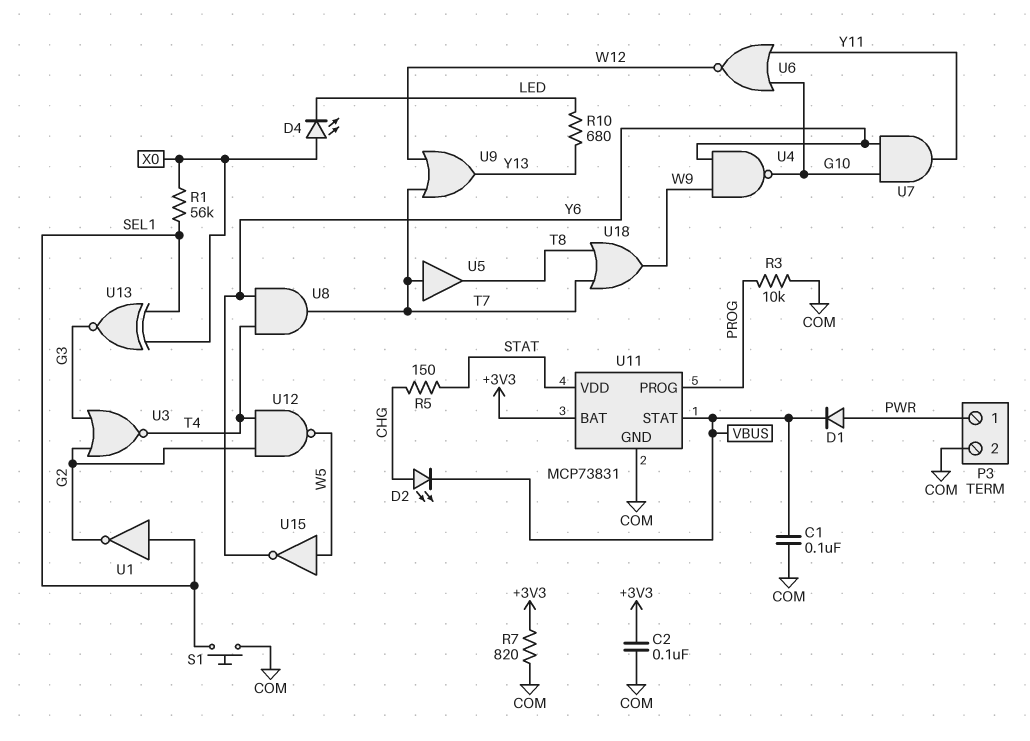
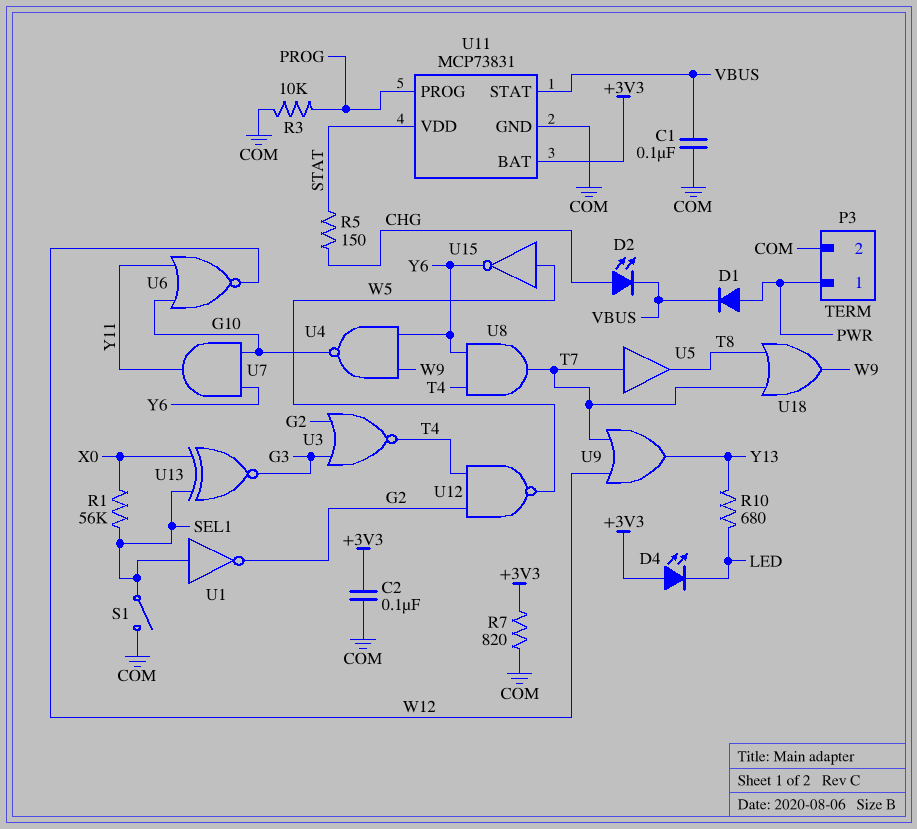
D4: LED (A X0, K LED) -> LED (A +3V3, K LED)
S1: button (COM, SEL1) -> switch (COM, SEL1)

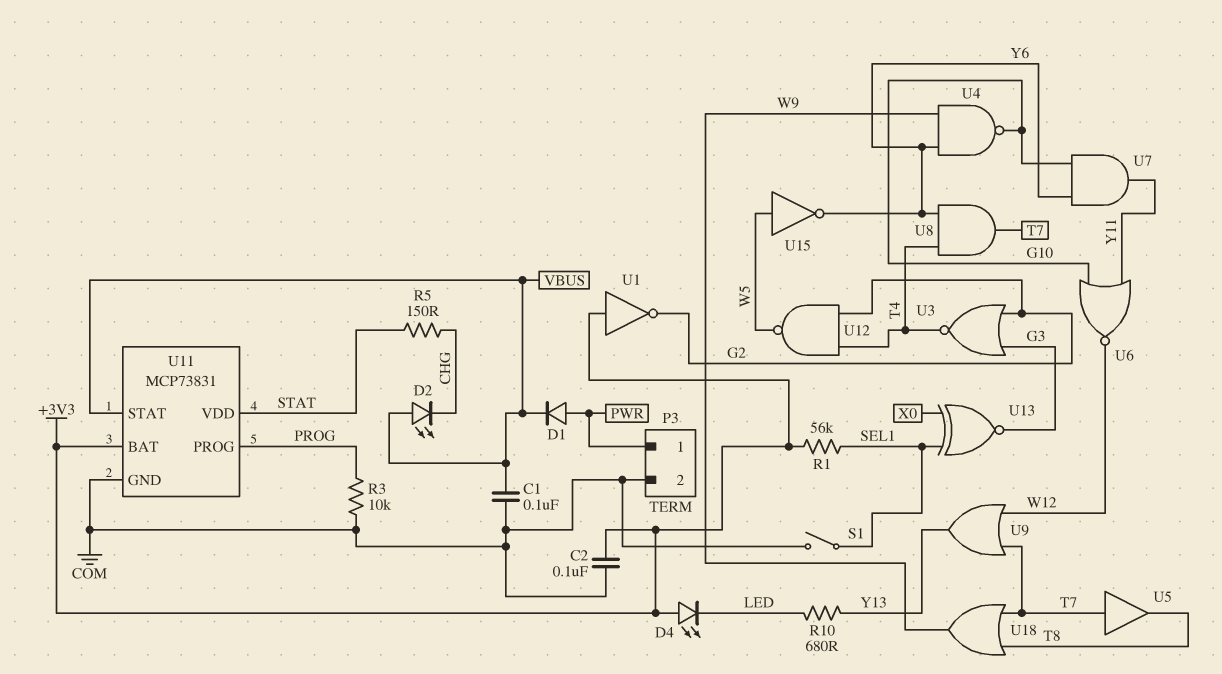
D2: LED (A CHG, K VBUS) -> LED (A VBUS, K CHG)
R1: 56k (SEL1, X0) -> 56k (+3V3, SEL1)
R7: 820 (+3V3, COM) -> none
U1: NOT (in SEL1, out G2) -> NOT (in +3V3, out G2)

